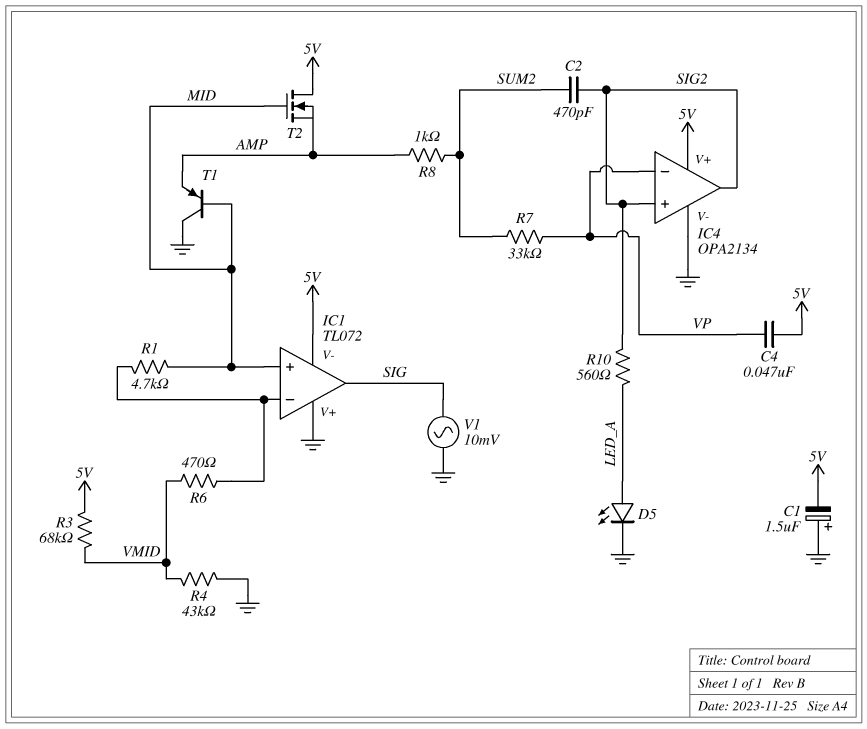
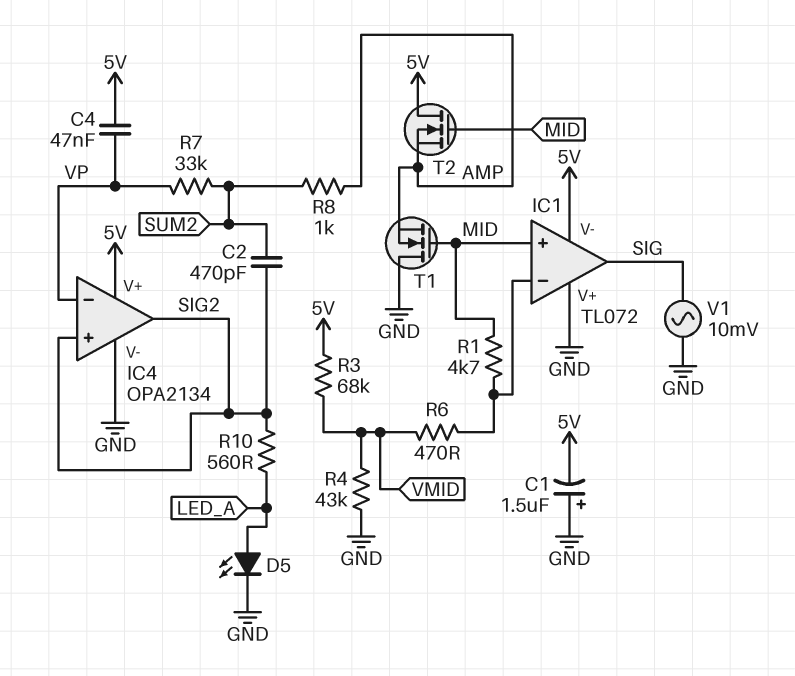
T1: PNP (B MID, C GND, E AMP) -> NMOS (G MID, D GND, S AMP)

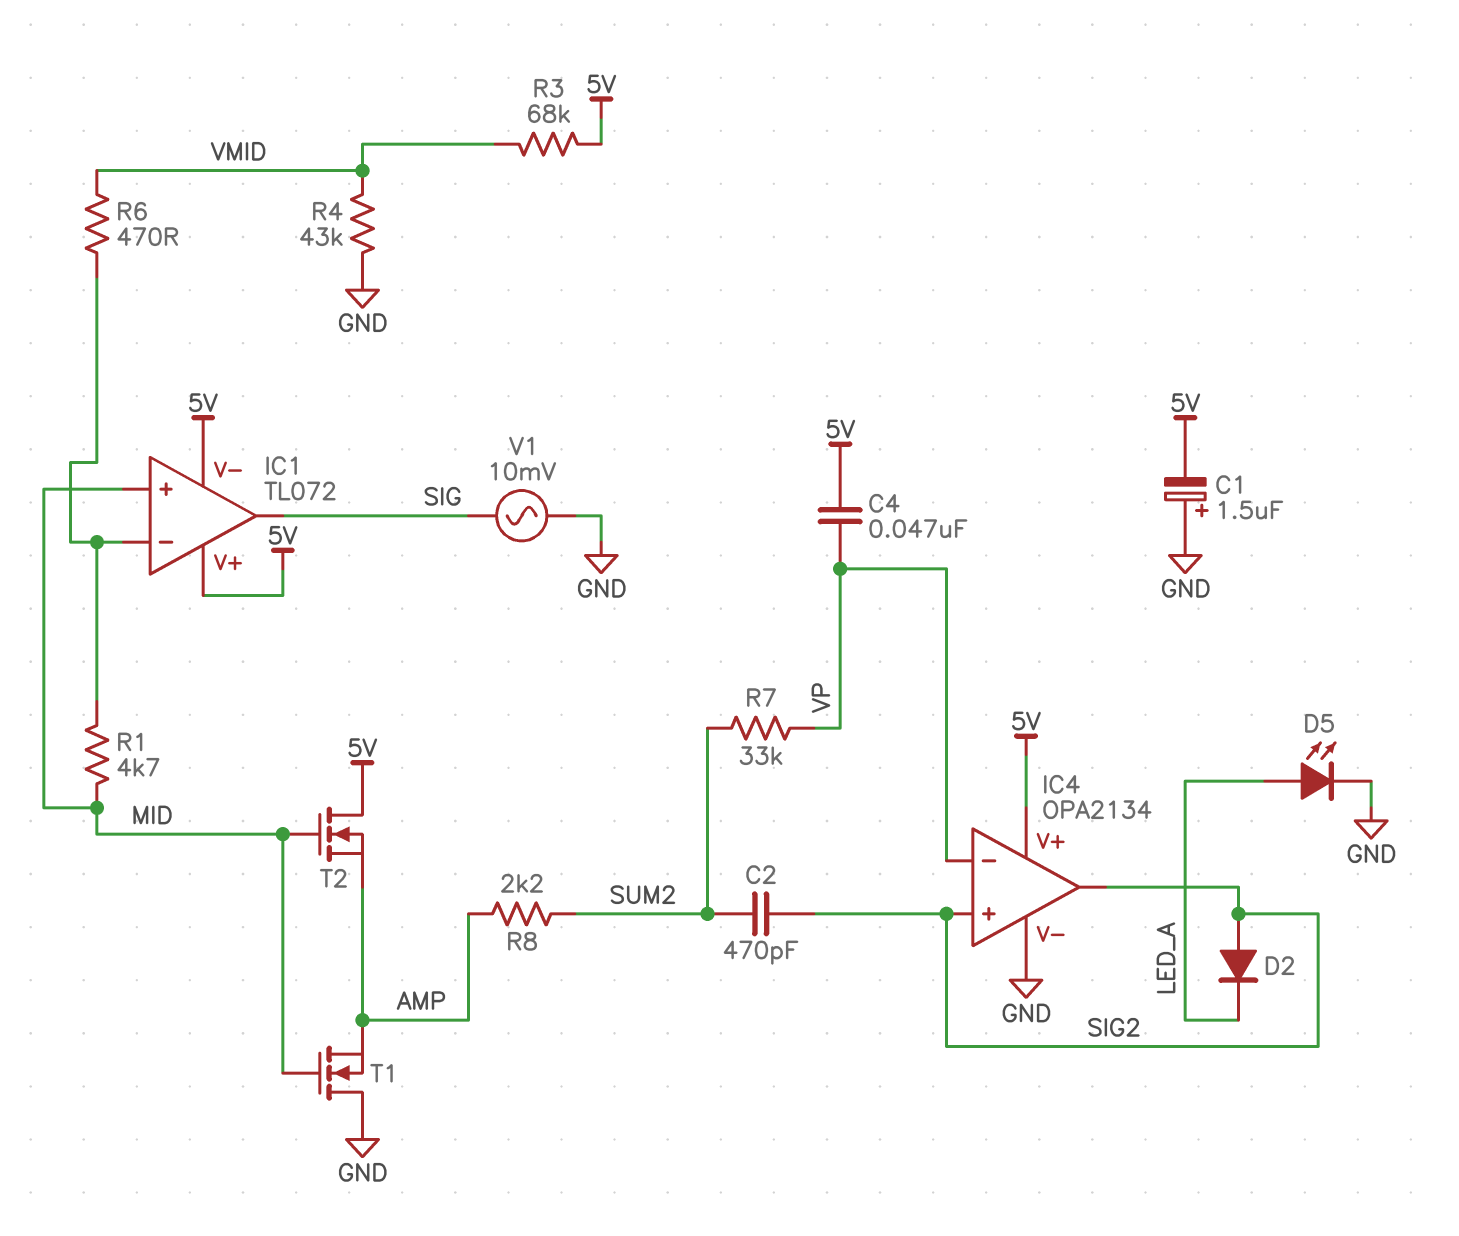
D2: none -> diode (A SIG2, K LED_A)
IC1 pin V+: GND -> 5V
R8: 1k (AMP, SUM2) -> 2.2k (AMP, SUM2)
R10: 560 (LED_A, SIG2) -> none

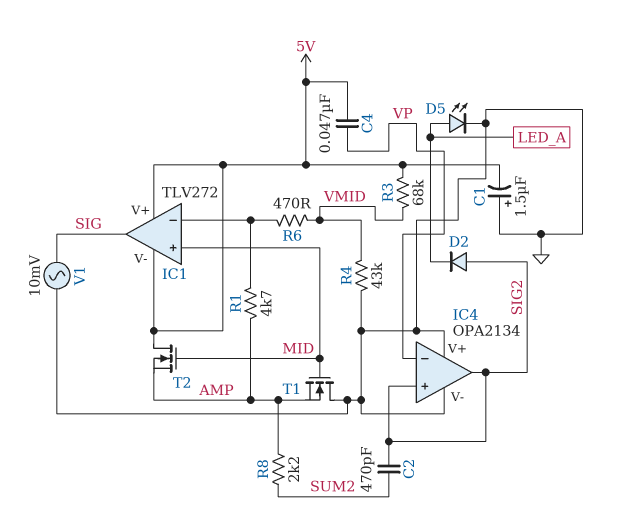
IC1: TL072 -> TLV272
IC4 pin V+: 5V -> GND
R1: 4.7k (IC1/in-, MID) -> 4.7k (AMP, IC1/in-)
R7: 33k (SUM2, VP) -> none

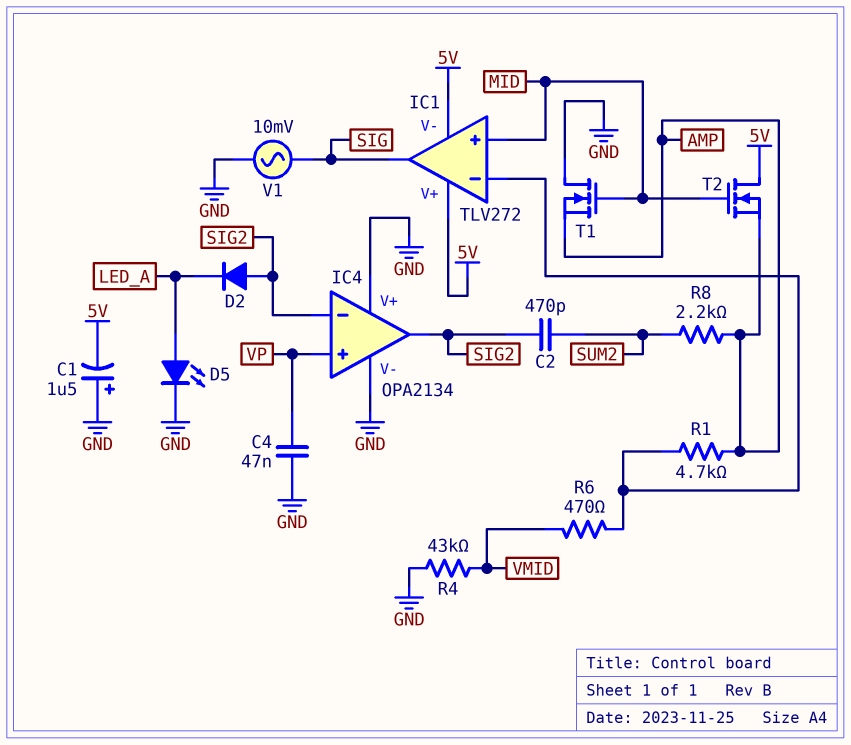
C4: 47nF (5V, VP) -> 47nF (GND, VP)
IC4 pin in+: SIG2 -> VP
IC4 pin in-: VP -> SIG2
R3: 68k (5V, VMID) -> none

